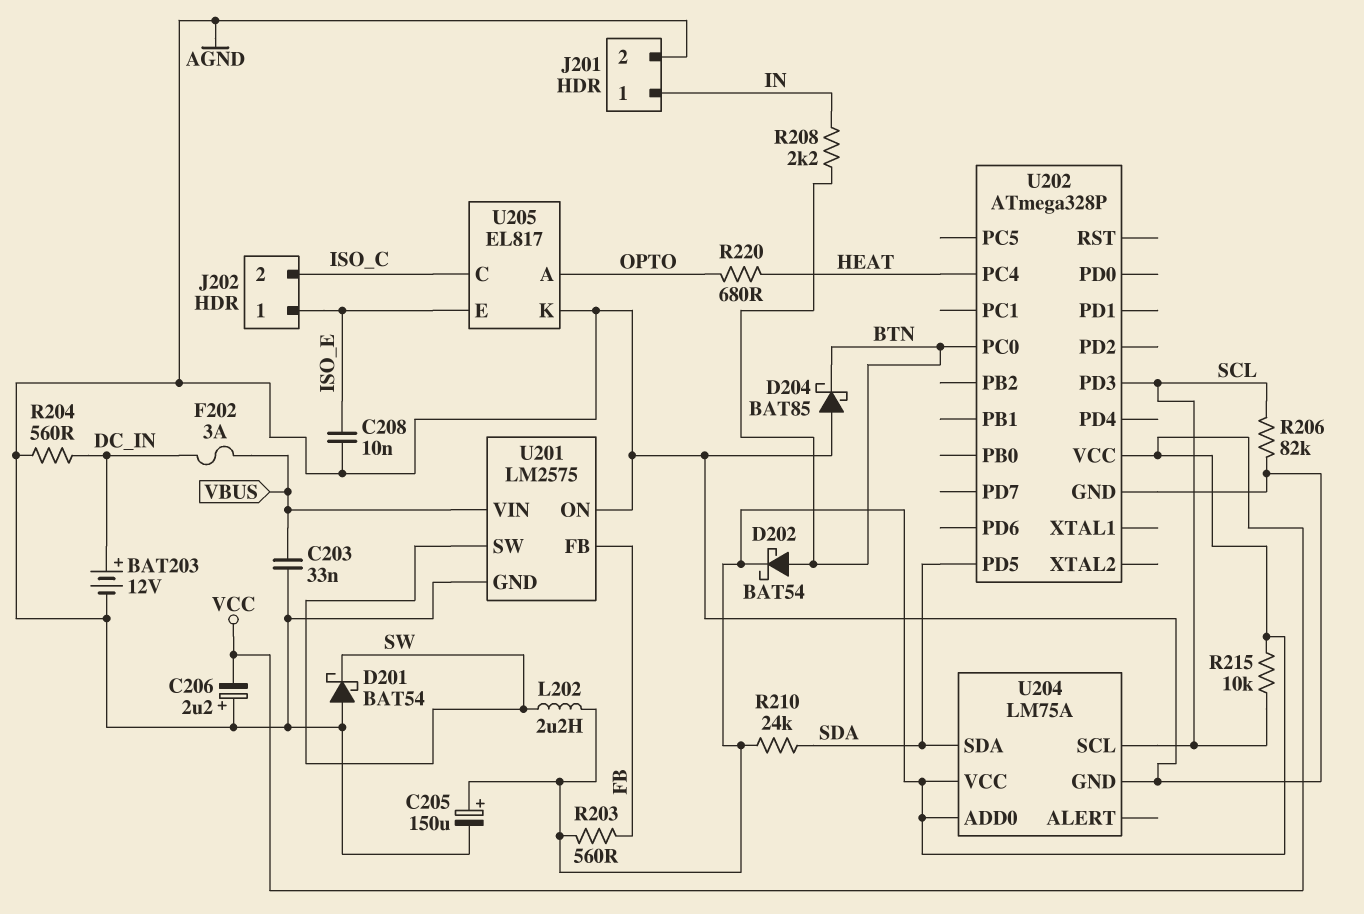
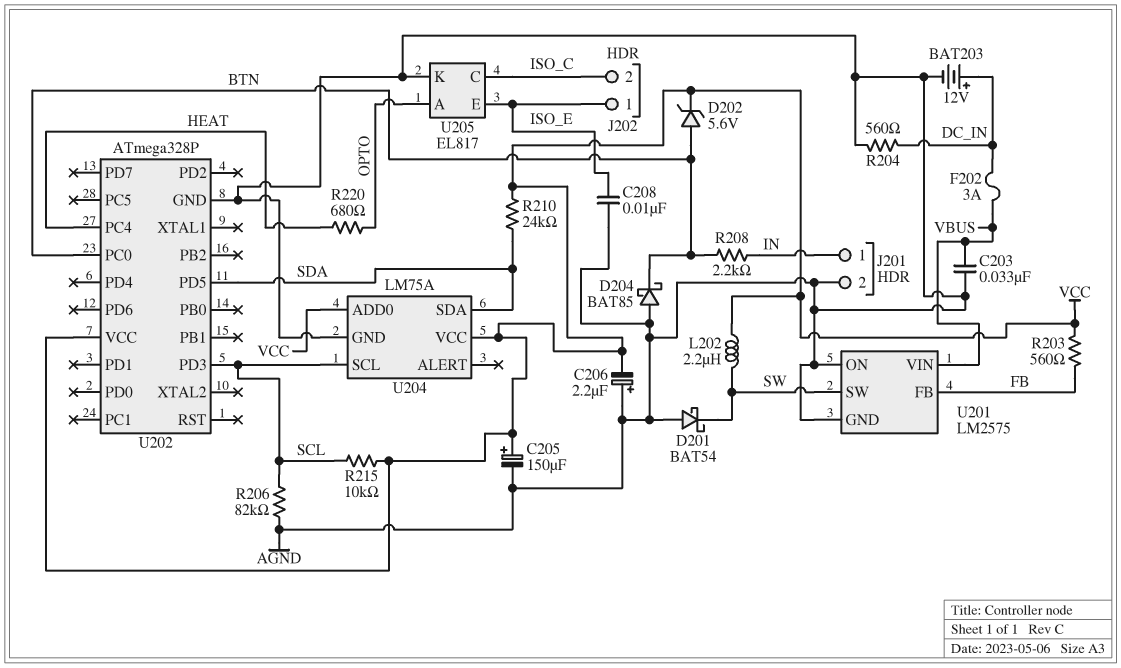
D202: schottky BAT54 (A BTN, K VCC) -> zener 5.6V (A BTN, K VCC)

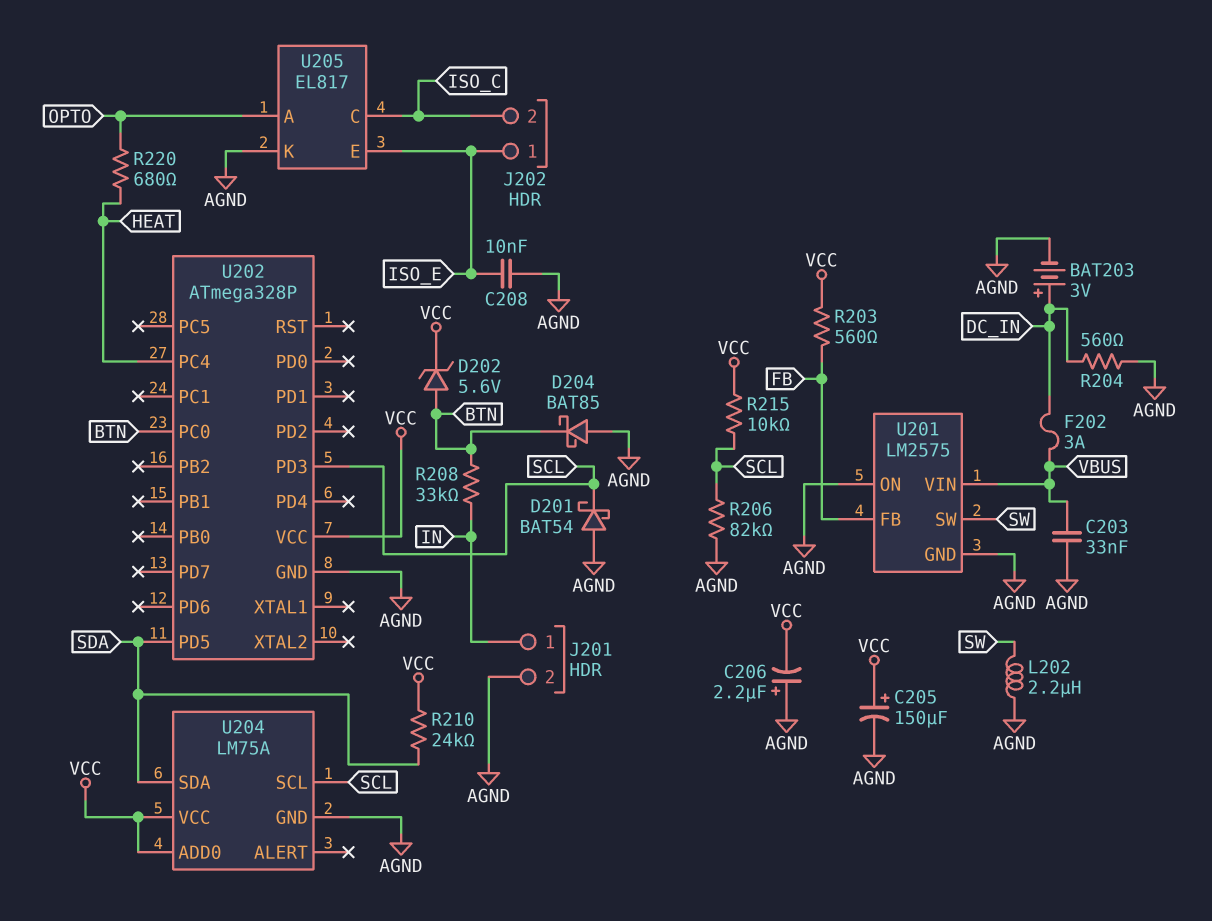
BAT203: 12V (plus DC_IN, minus AGND) -> 3V (plus DC_IN, minus AGND)
D201: schottky BAT54 (A AGND, K SW) -> schottky BAT54 (A AGND, K SCL)
L202: 2.2uH (SW, VCC) -> 2.2uH (AGND, SW)
R208: 2.2k (BTN, IN) -> 33k (BTN, IN)

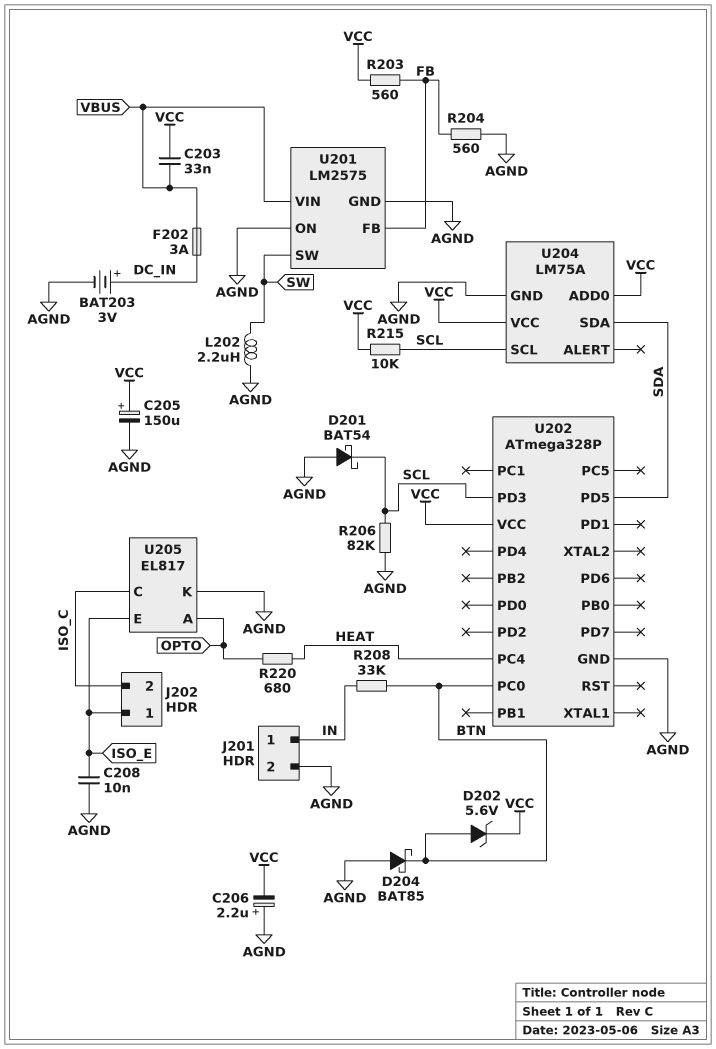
C203: 33nF (AGND, VBUS) -> 33nF (VBUS, VCC)
R204: 560 (AGND, DC_IN) -> 560 (AGND, FB)
R210: 24k (SDA, VCC) -> none

